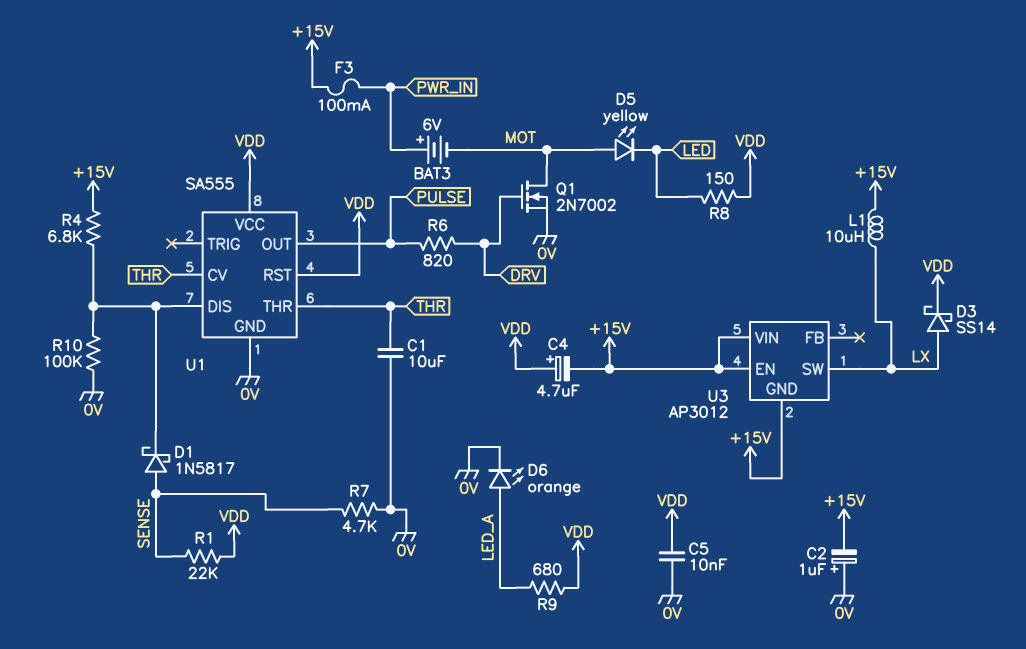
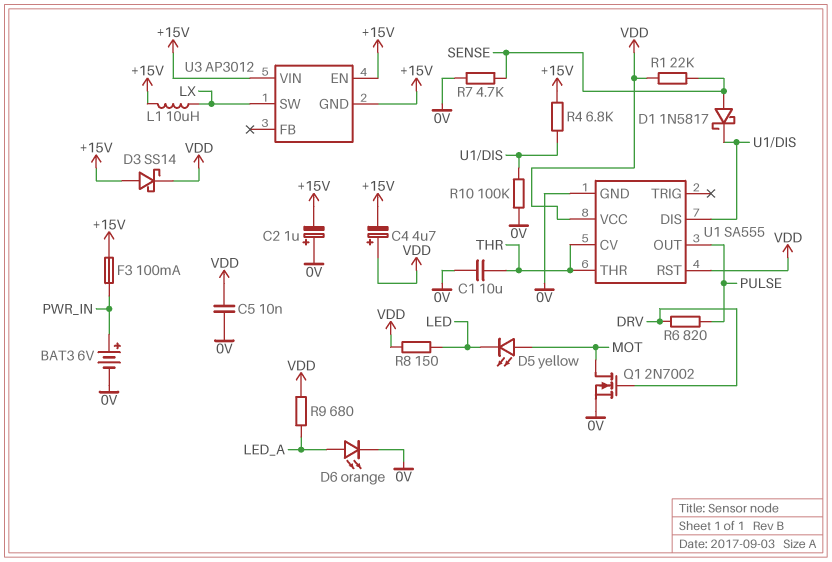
BAT3: 6V (plus PWR_IN, minus MOT) -> 6V (plus PWR_IN, minus 0V)
D3: schottky SS14 (A LX, K VDD) -> schottky SS14 (A +15V, K VDD)

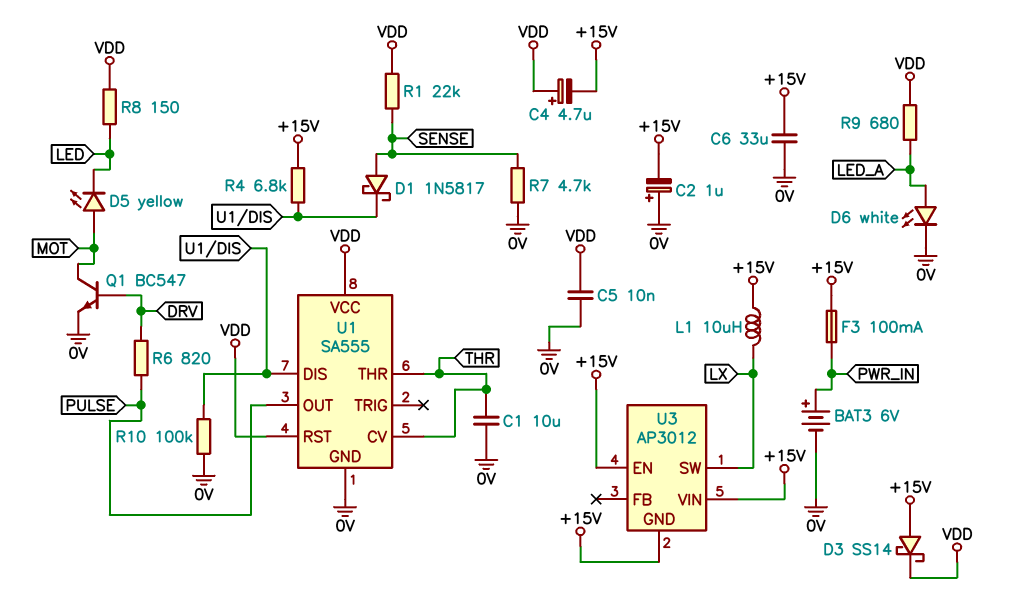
C6: none -> 33uF (+15V, 0V)
D6: LED orange (A LED_A, K 0V) -> LED white (A LED_A, K 0V)
Q1: NMOS 2N7002 (G DRV, D MOT, S 0V) -> NPN BC547 (B DRV, C MOT, E 0V)

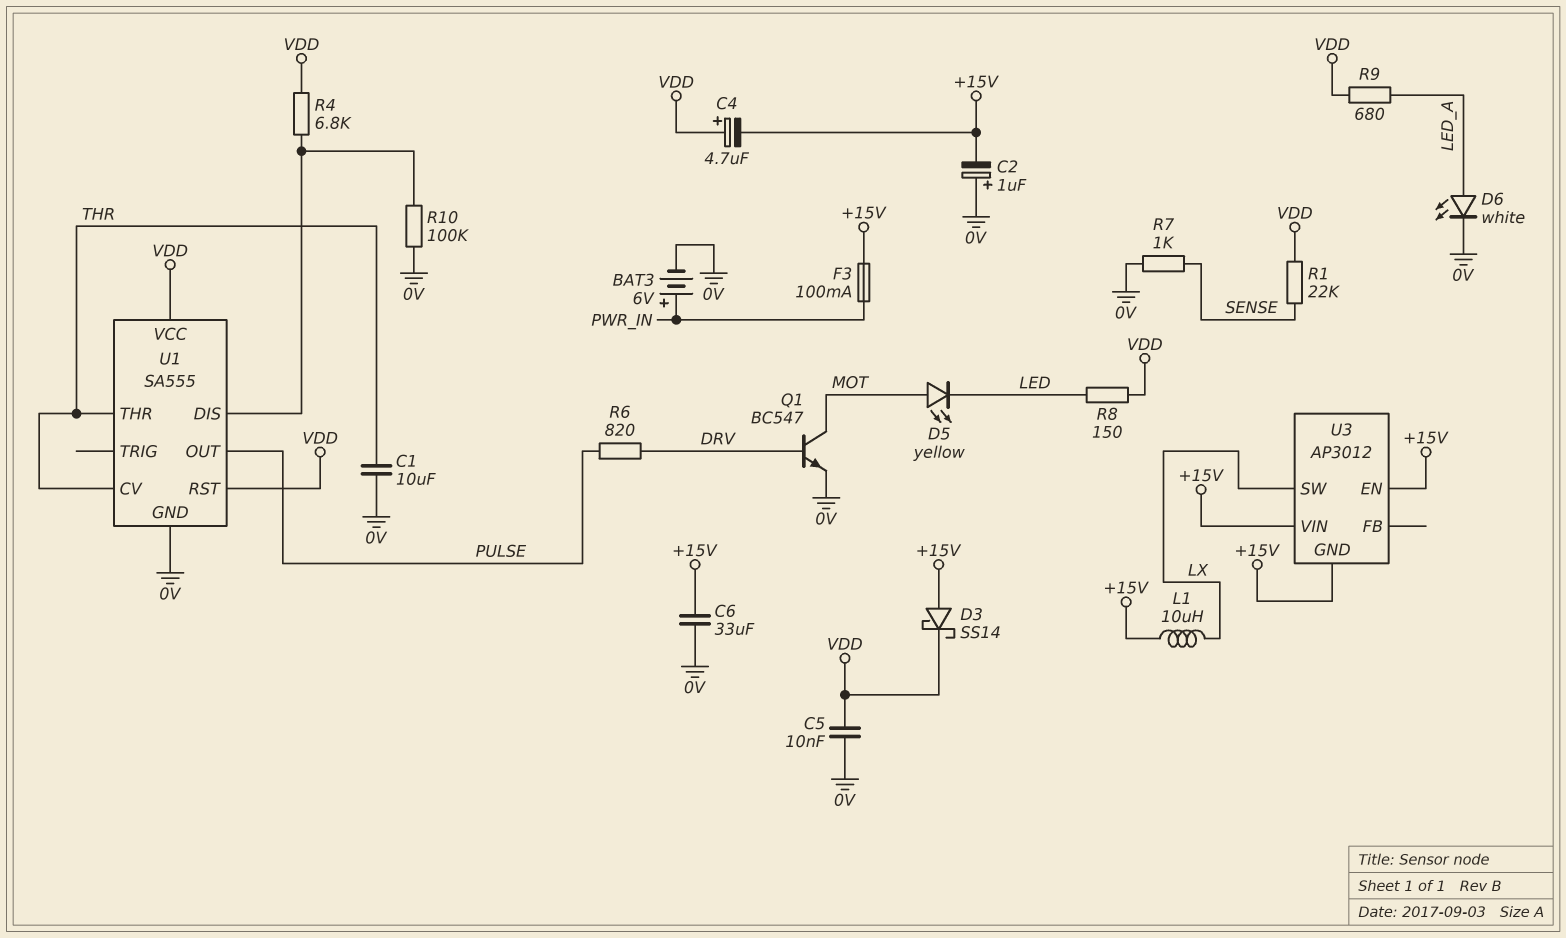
D1: schottky 1N5817 (A SENSE, K U1/DIS) -> none
R4: 6.8k (+15V, U1/DIS) -> 6.8k (U1/DIS, VDD)
R7: 4.7k (0V, SENSE) -> 1k (0V, SENSE)

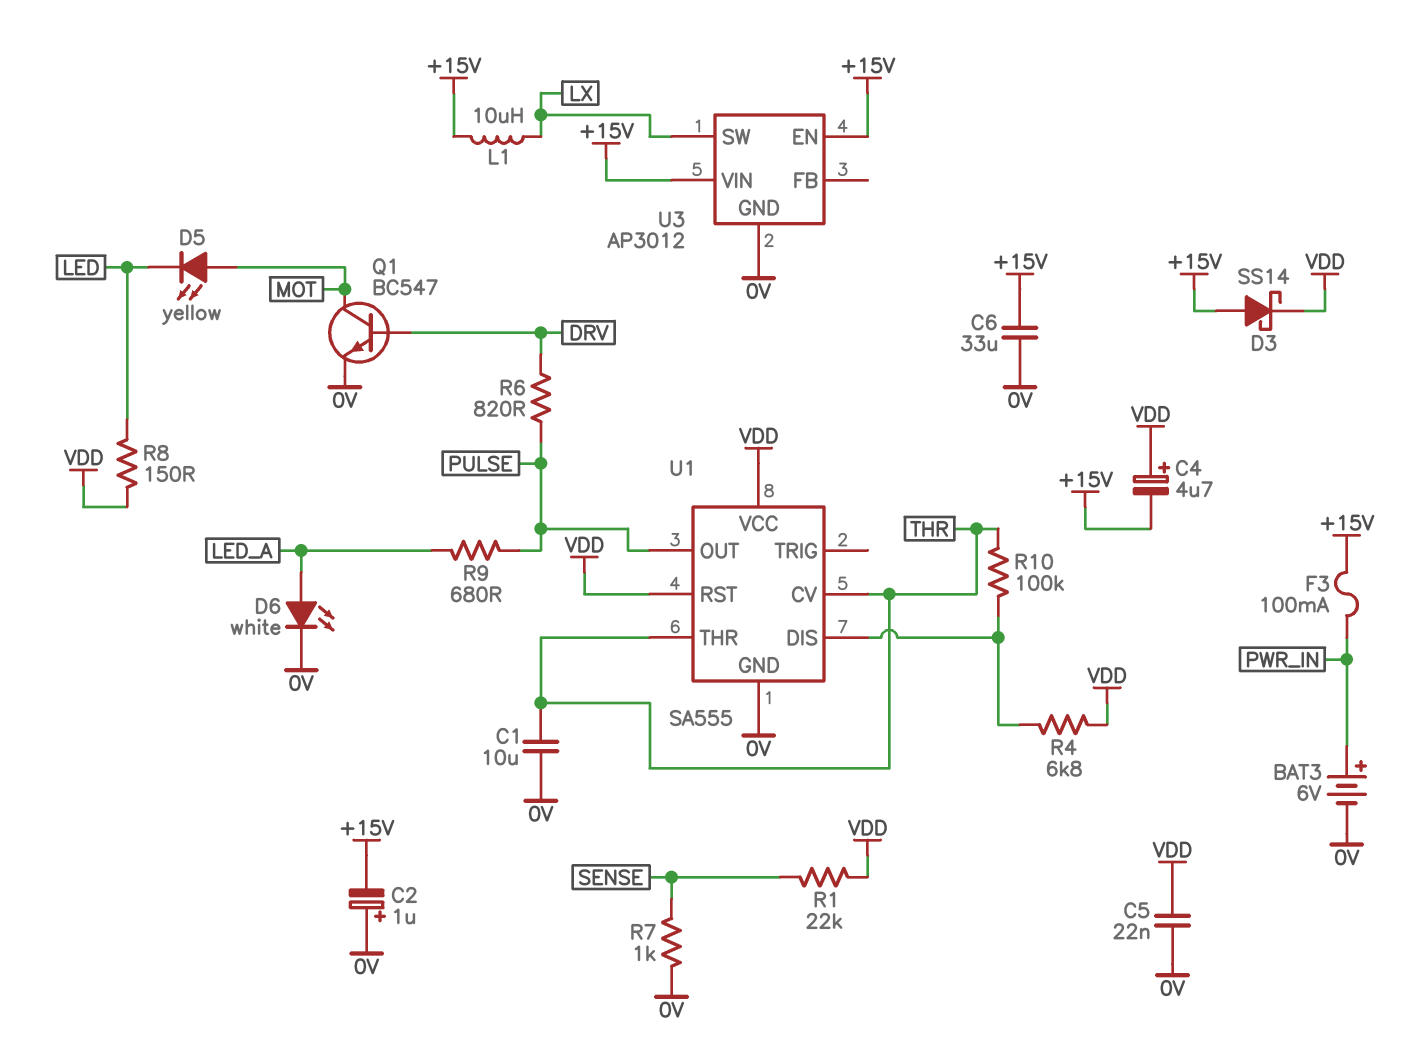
C5: 10nF (0V, VDD) -> 22nF (0V, VDD)
R9: 680 (LED_A, VDD) -> 680 (LED_A, PULSE)
R10: 100k (0V, U1/DIS) -> 100k (THR, U1/DIS)
U3 pin GND: +15V -> 0V

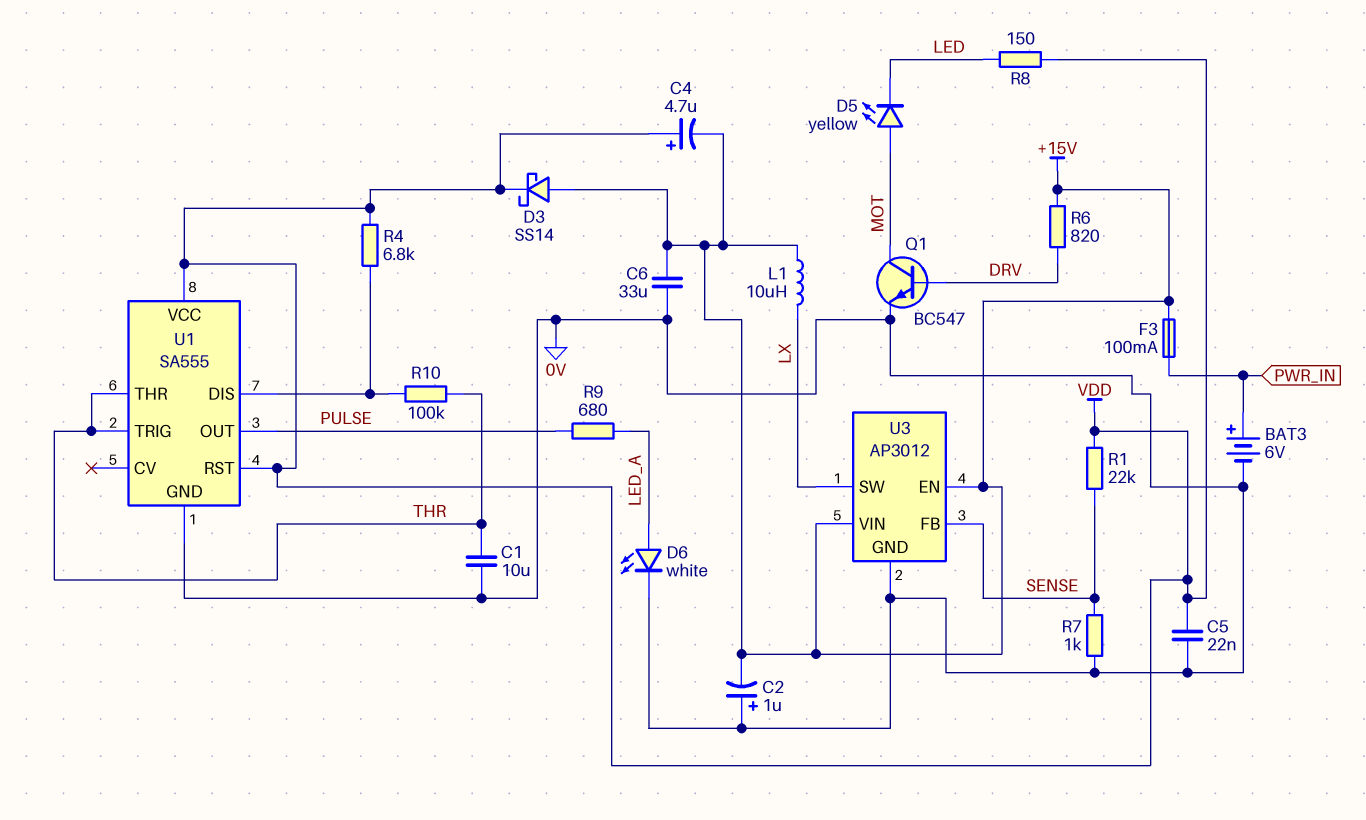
R6: 820 (DRV, PULSE) -> 820 (+15V, DRV)
U1 pin CV: THR -> none
U1 pin TRIG: none -> THR
U3 pin FB: none -> SENSE

